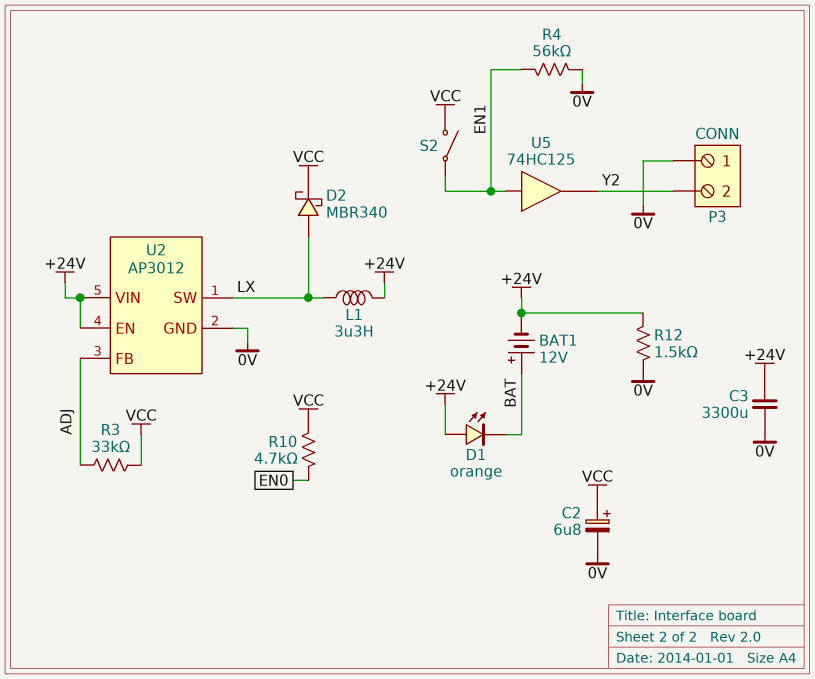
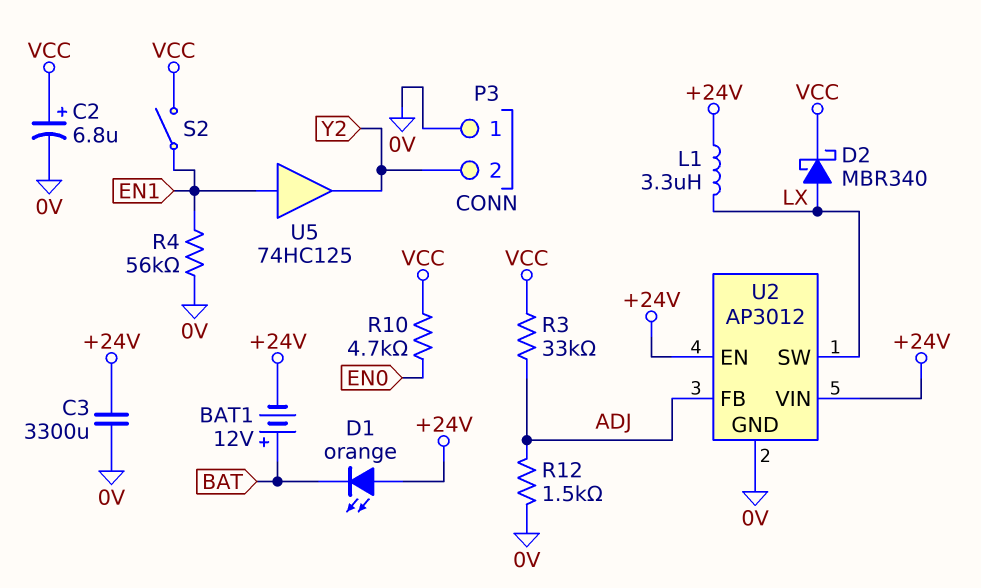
R12: 1.5k (+24V, 0V) -> 1.5k (0V, ADJ)

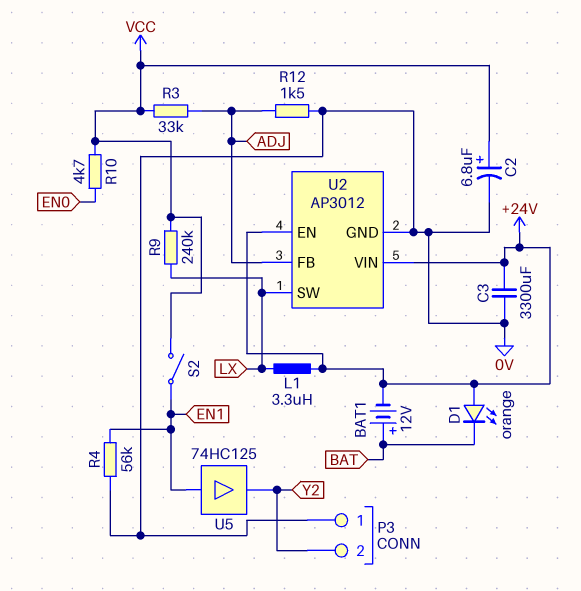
D2: schottky MBR340 (A LX, K VCC) -> none
R9: none -> 240k (LX, VCC)

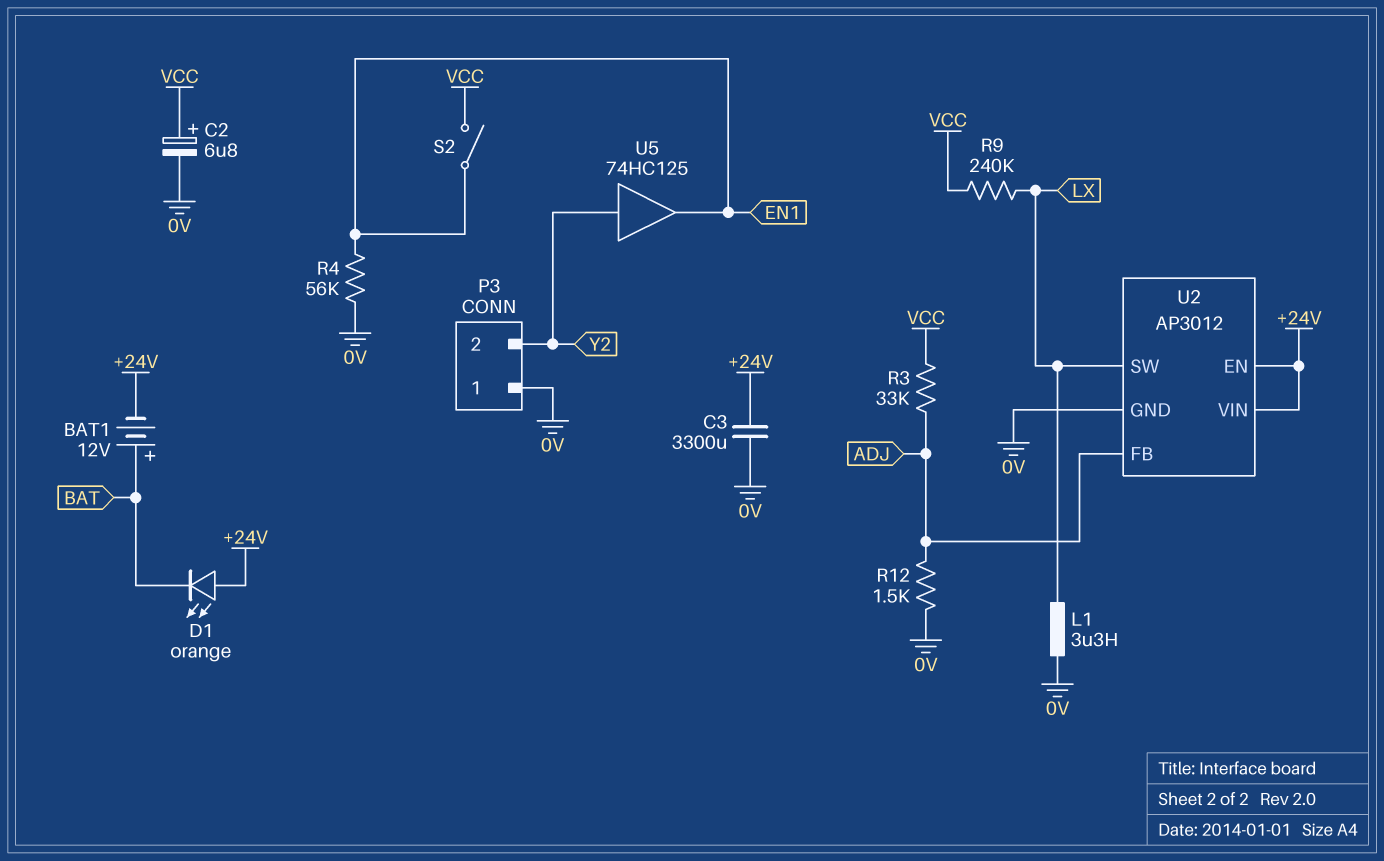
L1: 3.3uH (+24V, LX) -> 3.3uH (0V, LX)
R10: 4.7k (EN0, VCC) -> none
U5: buffer 74HC125 (in EN1, out Y2) -> buffer 74HC125 (in Y2, out EN1)

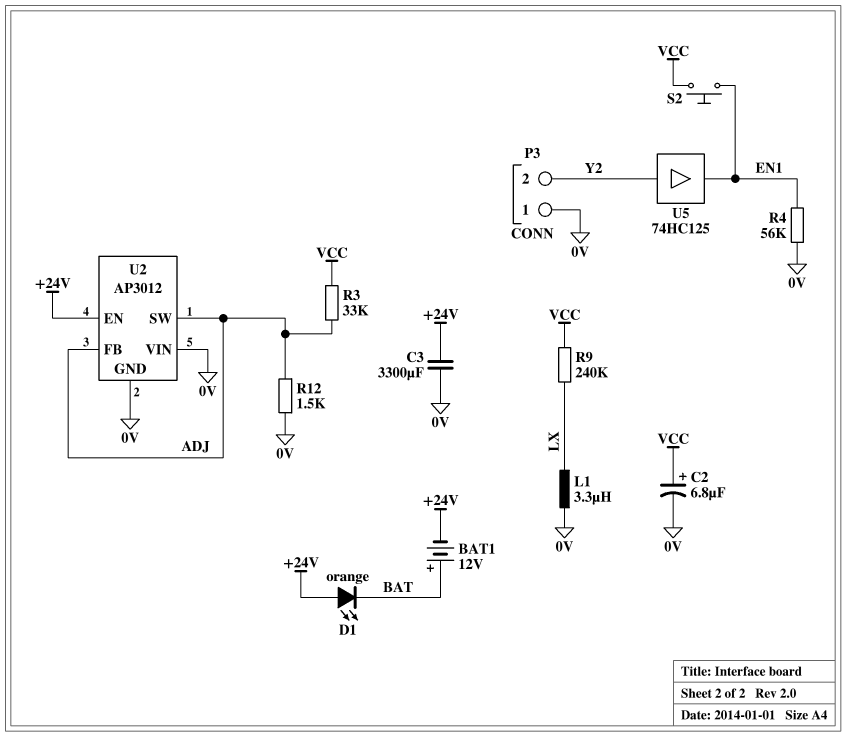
S2: switch (EN1, VCC) -> button (EN1, VCC)
U2 pin SW: LX -> ADJ
U2 pin VIN: +24V -> 0V

